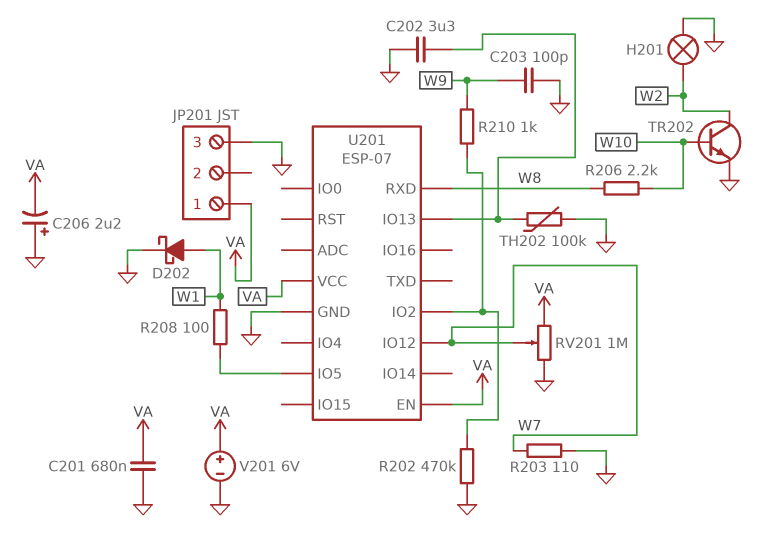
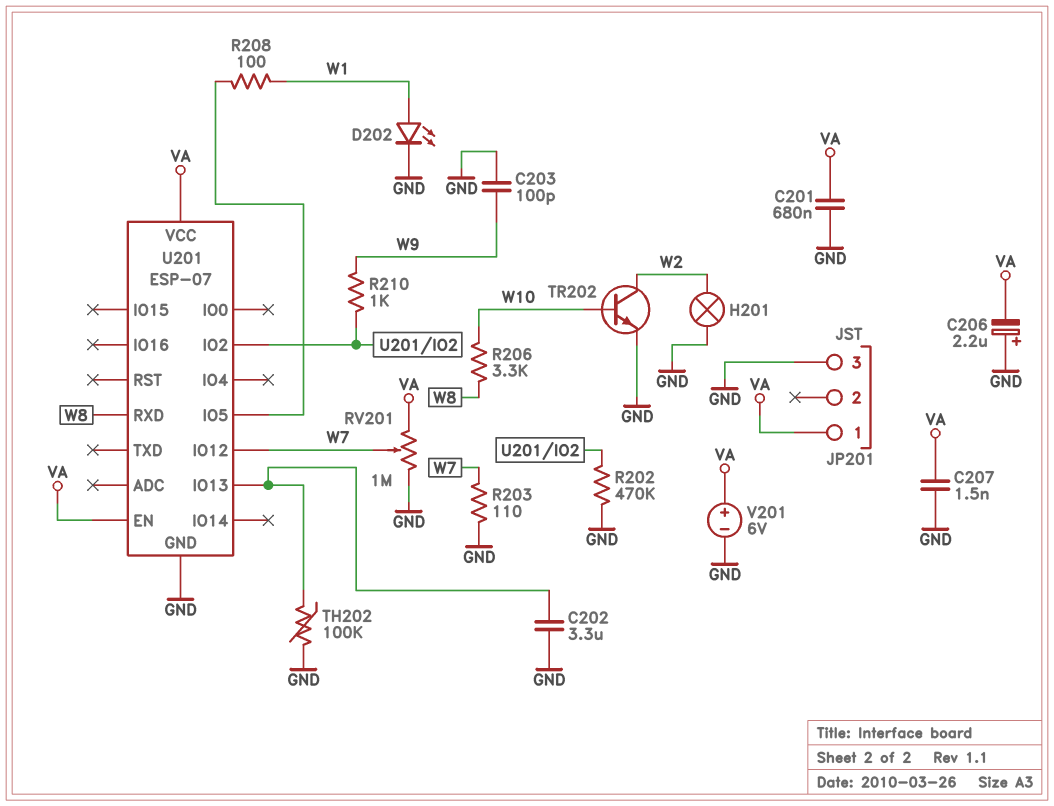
C207: none -> 1.5nF (GND, VA)
D202: schottky (A W1, K GND) -> LED (A W1, K GND)
R206: 2.2k (W8, W10) -> 3.3k (W8, W10)

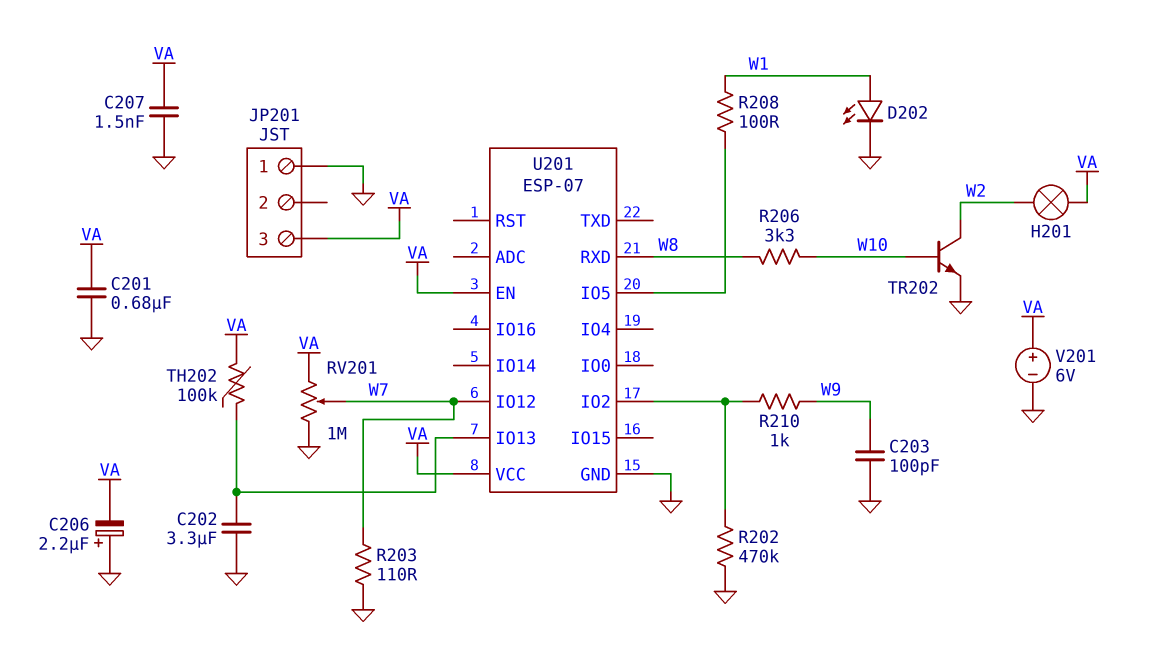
H201: lamp (GND, W2) -> lamp (VA, W2)
JP201 pin 1: VA -> GND
JP201 pin 3: GND -> VA
TH202: 100k (GND, U201/IO13) -> 100k (U201/IO13, VA)

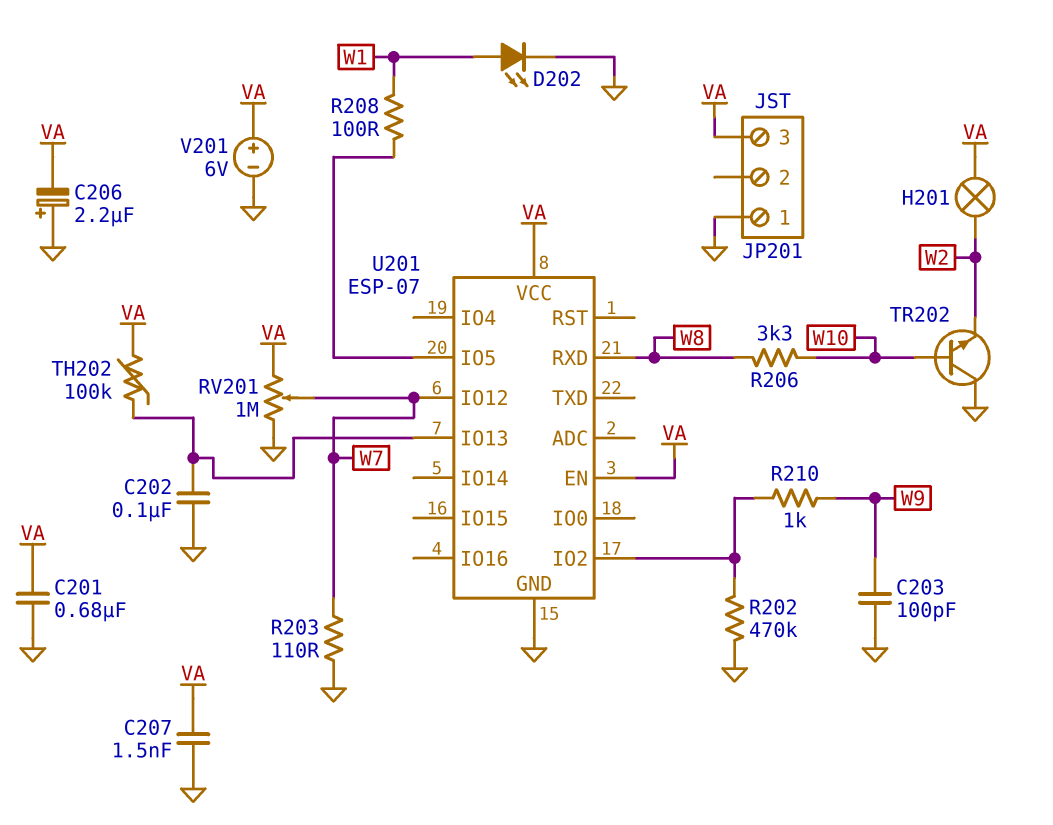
C202: 3.3uF (GND, U201/IO13) -> 100nF (GND, U201/IO13)
TR202: NPN (B W10, C W2, E GND) -> NPN (B W10, C GND, E W2)

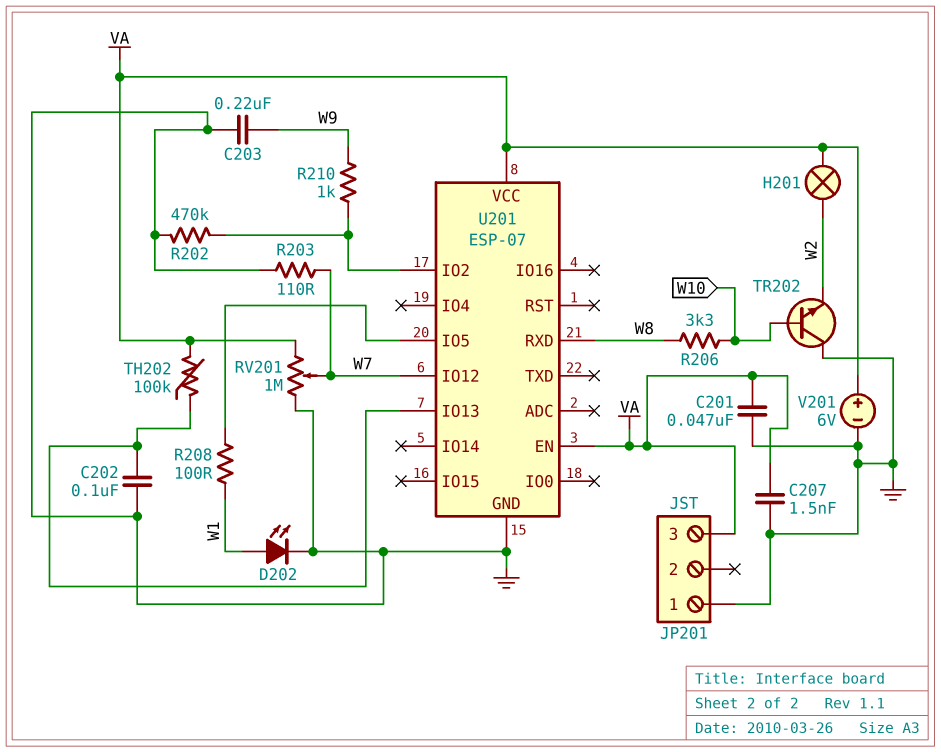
C201: 680nF (GND, VA) -> 47nF (GND, VA)
C203: 100pF (GND, W9) -> 220nF (GND, W9)
C206: 2.2uF (plus GND, minus VA) -> none

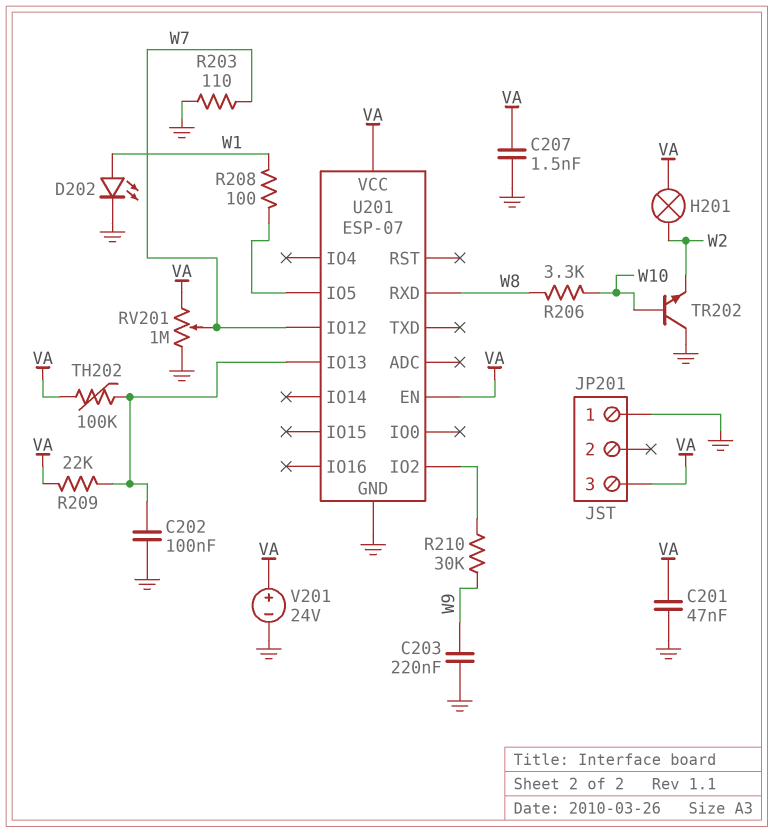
R202: 470k (GND, U201/IO2) -> none
R209: none -> 22k (U201/IO13, VA)
R210: 1k (U201/IO2, W9) -> 30k (U201/IO2, W9)
V201: 6V (plus VA, minus GND) -> 24V (plus VA, minus GND)

